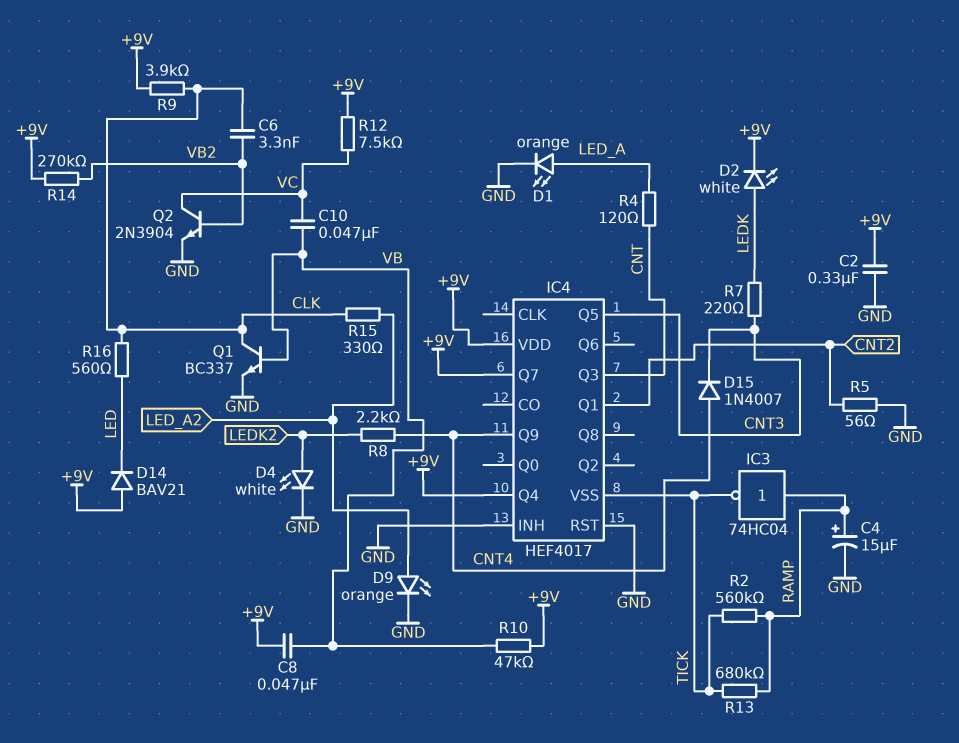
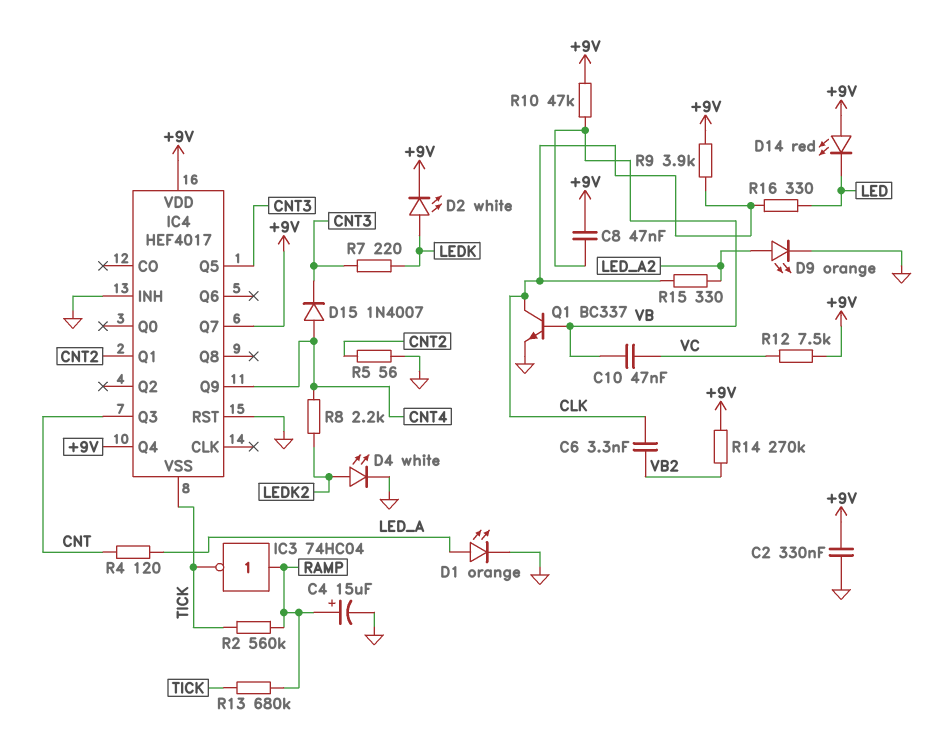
D14: diode BAV21 (A +9V, K LED) -> LED red (A +9V, K LED)
Q2: NPN 2N3904 (B VB2, C VC, E GND) -> none
R16: 560 (CLK, LED) -> 330 (CLK, LED)

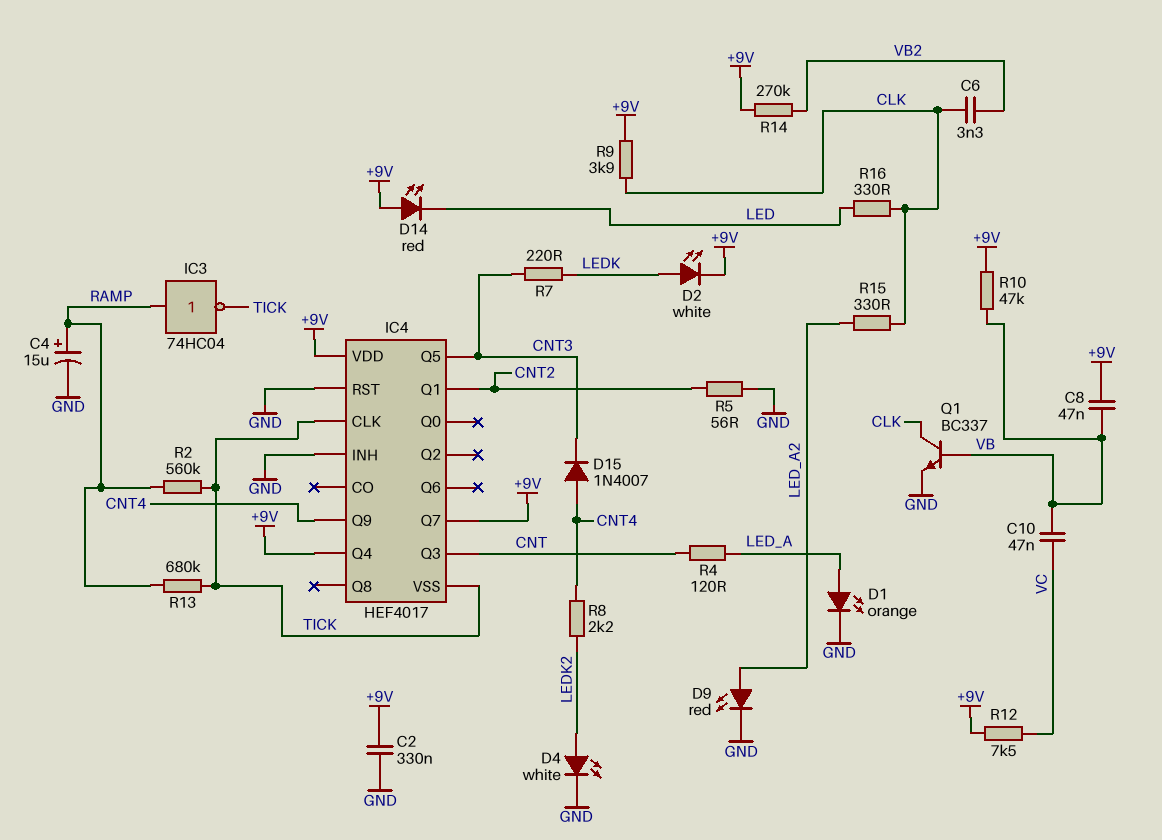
D9: LED orange (A LED_A2, K GND) -> LED red (A LED_A2, K GND)
IC4 pin CLK: none -> TICK

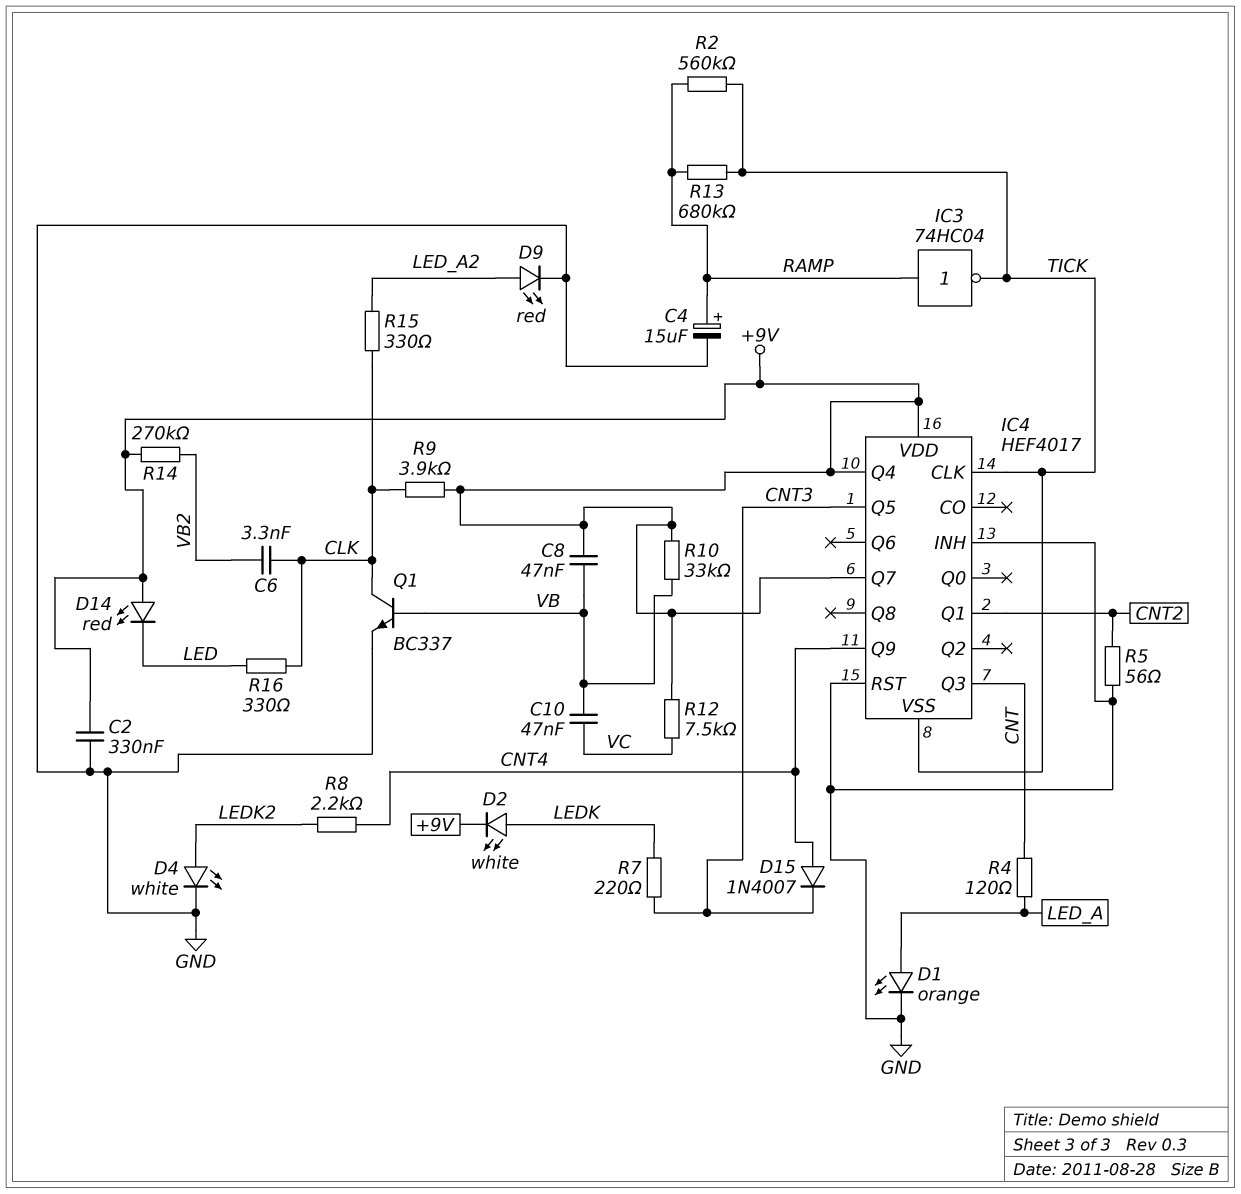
R10: 47k (+9V, VB) -> 33k (+9V, VB)

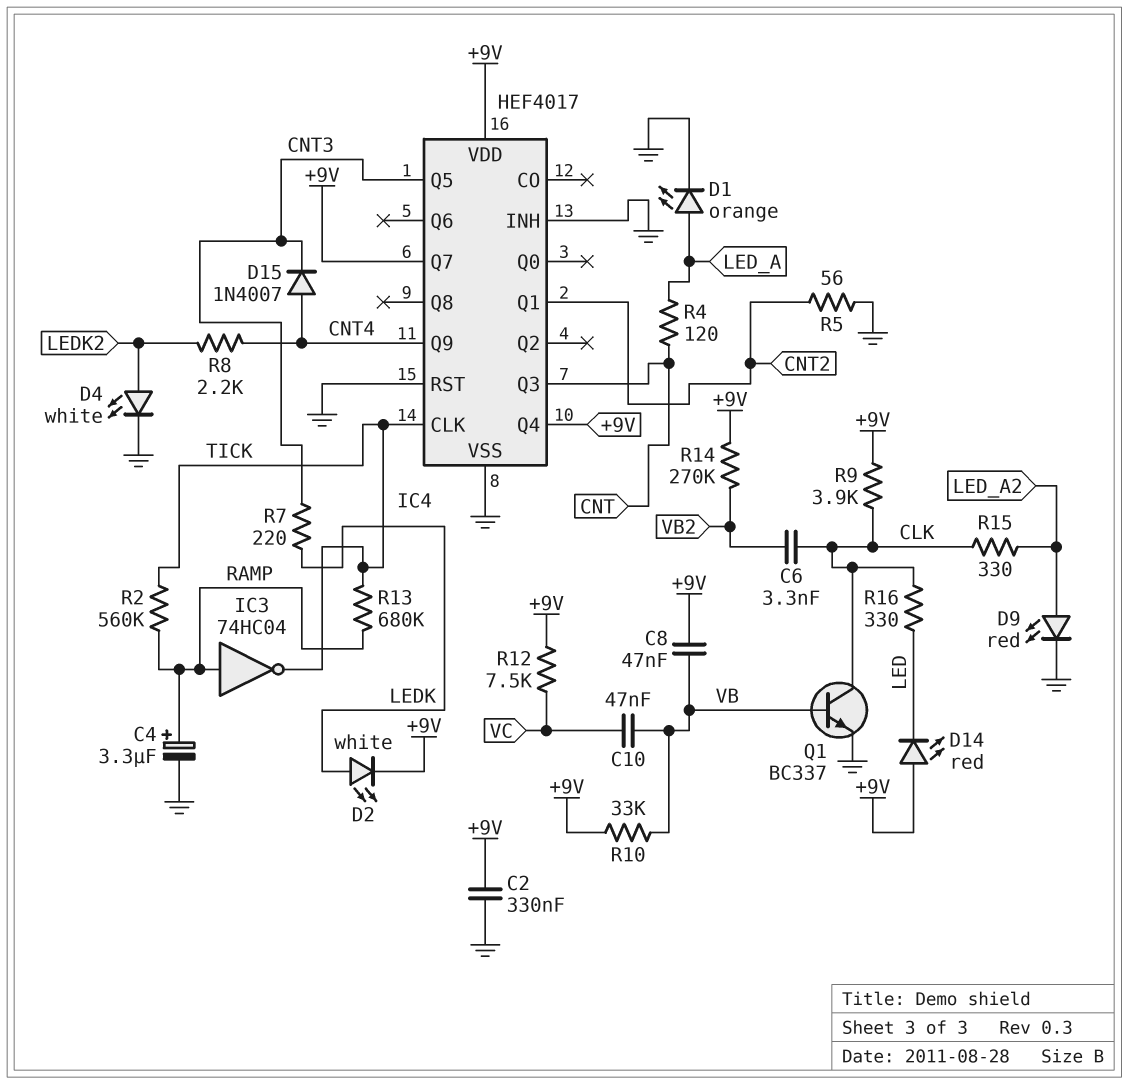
C4: 15uF (plus RAMP, minus GND) -> 3.3uF (plus RAMP, minus GND)
IC4 pin VSS: TICK -> GND

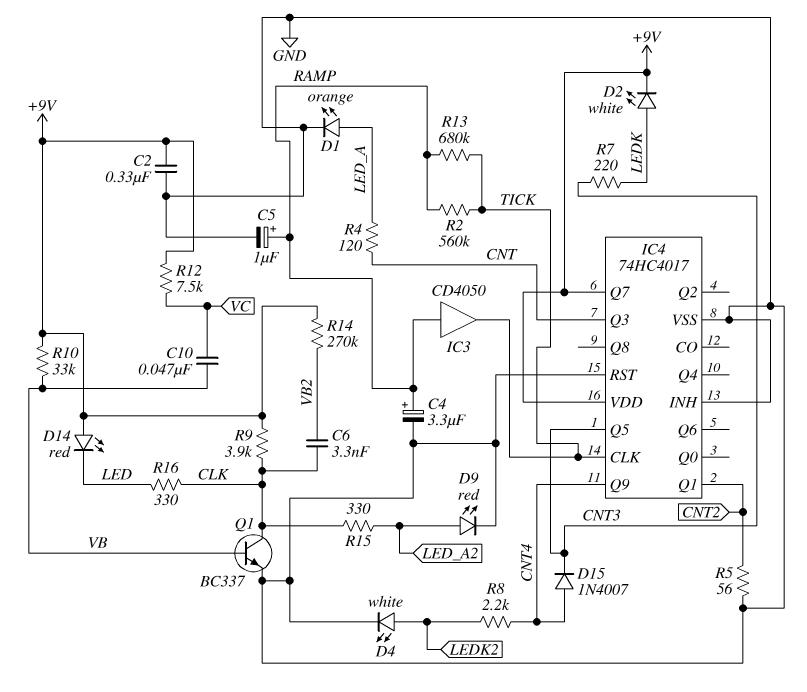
C5: none -> 1uF (plus RAMP, minus GND)
C8: 47nF (+9V, VB) -> none
IC3: NOT 74HC04 (in RAMP, out TICK) -> buffer CD4050 (in RAMP, out TICK)
IC4: HEF4017 -> 74HC4017
IC4 pin Q4: +9V -> none

